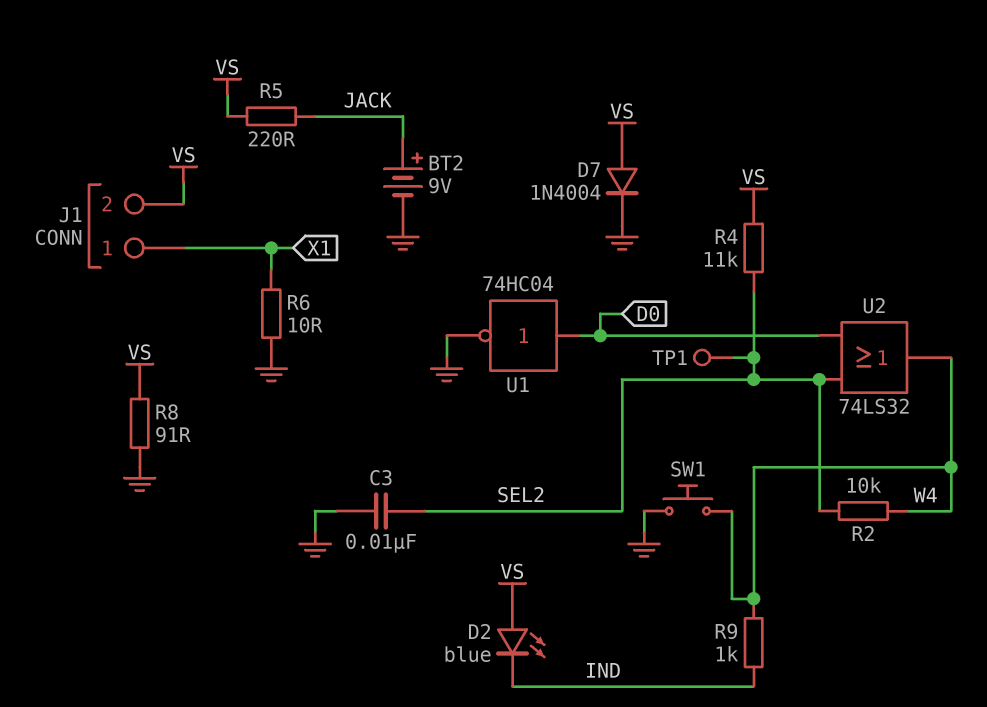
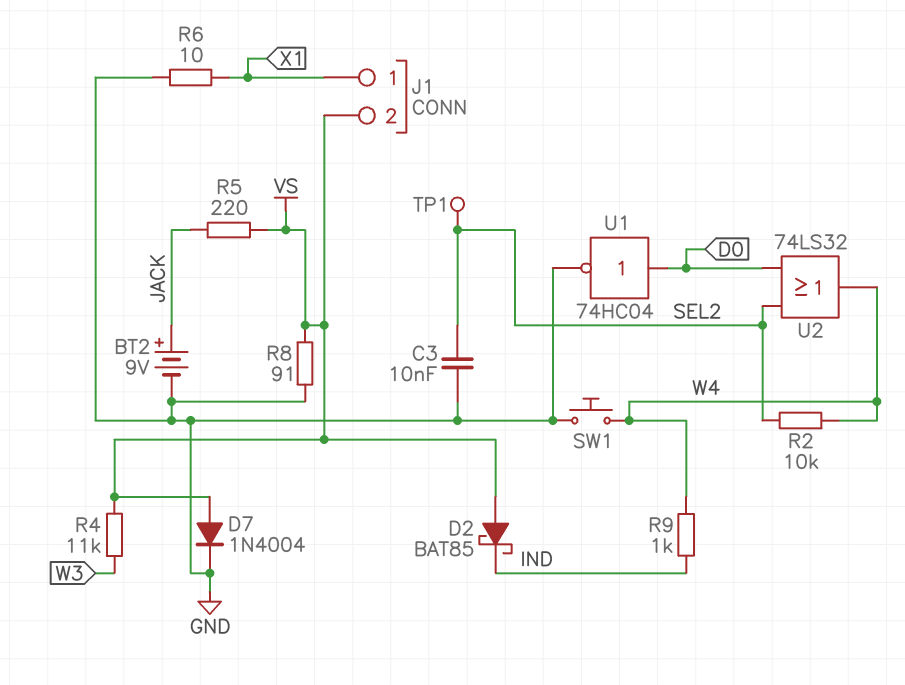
D2: LED blue (A VS, K IND) -> schottky BAT85 (A VS, K IND)
R4: 11k (SEL2, VS) -> 11k (VS, W3)

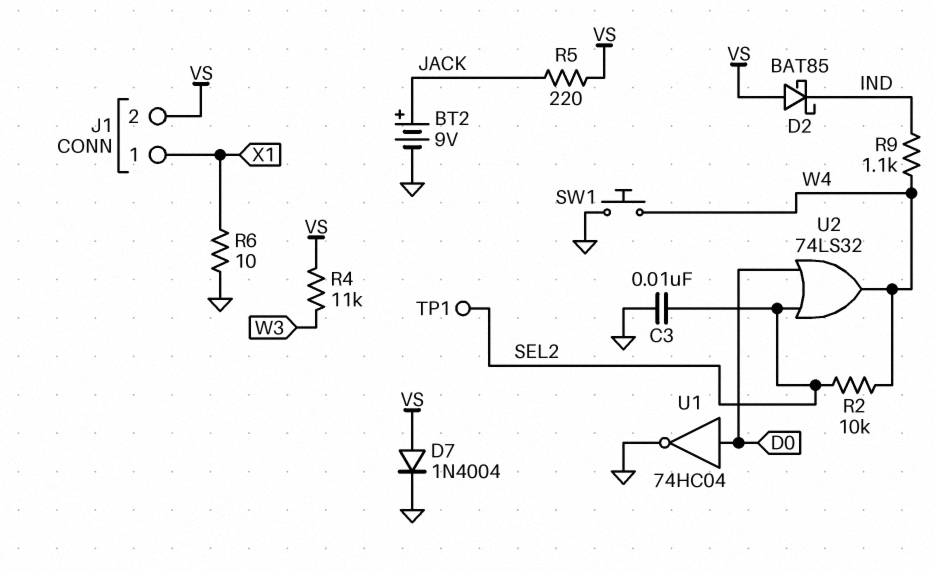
R8: 91 (GND, VS) -> none
R9: 1k (IND, W4) -> 1.1k (IND, W4)

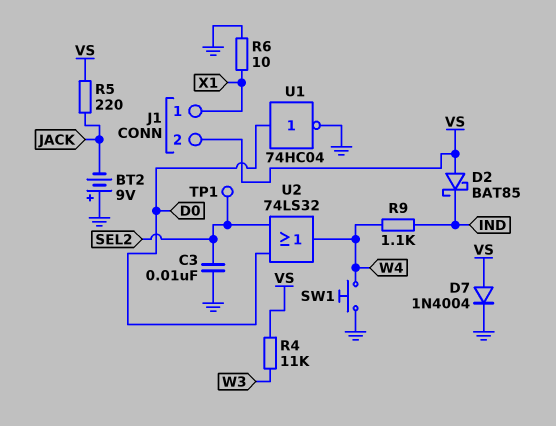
BT2: 9V (plus JACK, minus GND) -> 9V (plus GND, minus JACK)
R2: 10k (SEL2, W4) -> none

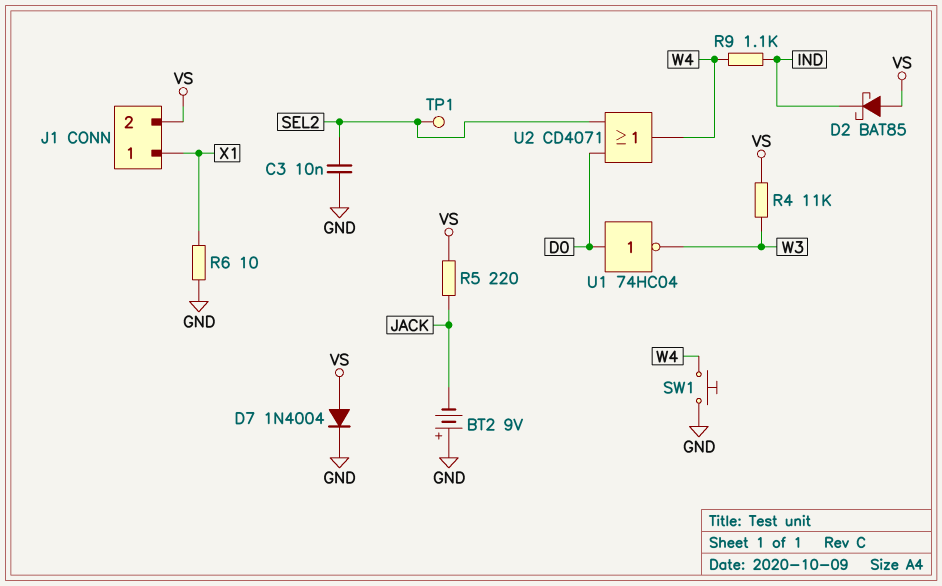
U1: NOT 74HC04 (in D0, out GND) -> NOT 74HC04 (in D0, out W3)
U2: OR 74LS32 (in D0, in SEL2, out W4) -> OR CD4071 (in D0, in SEL2, out W4)

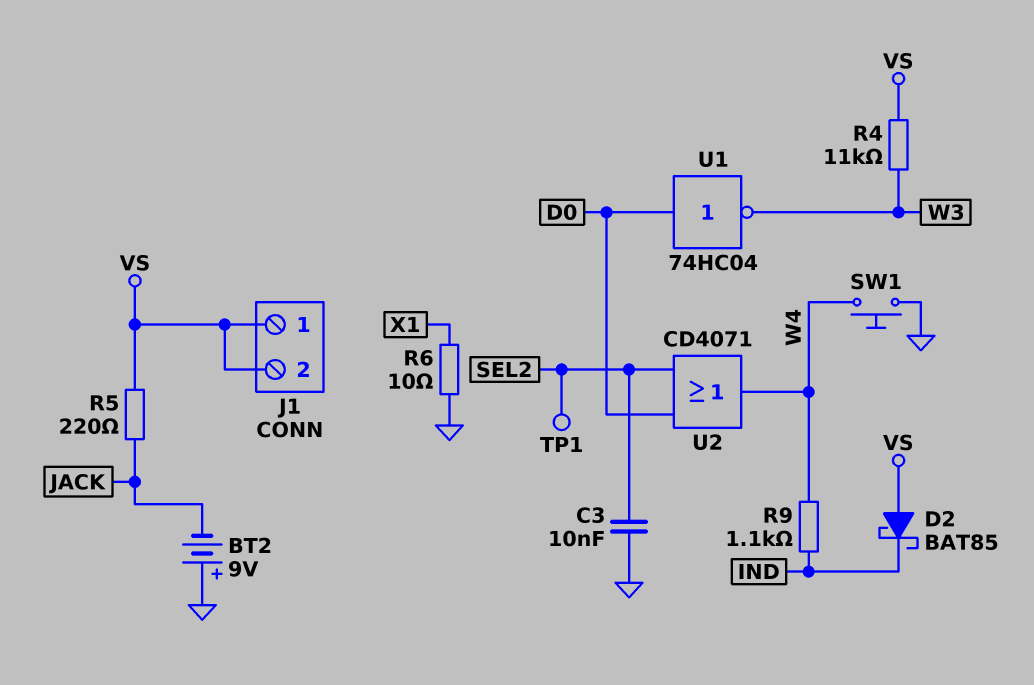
D7: diode 1N4004 (A VS, K GND) -> none
J1 pin 1: X1 -> VS

